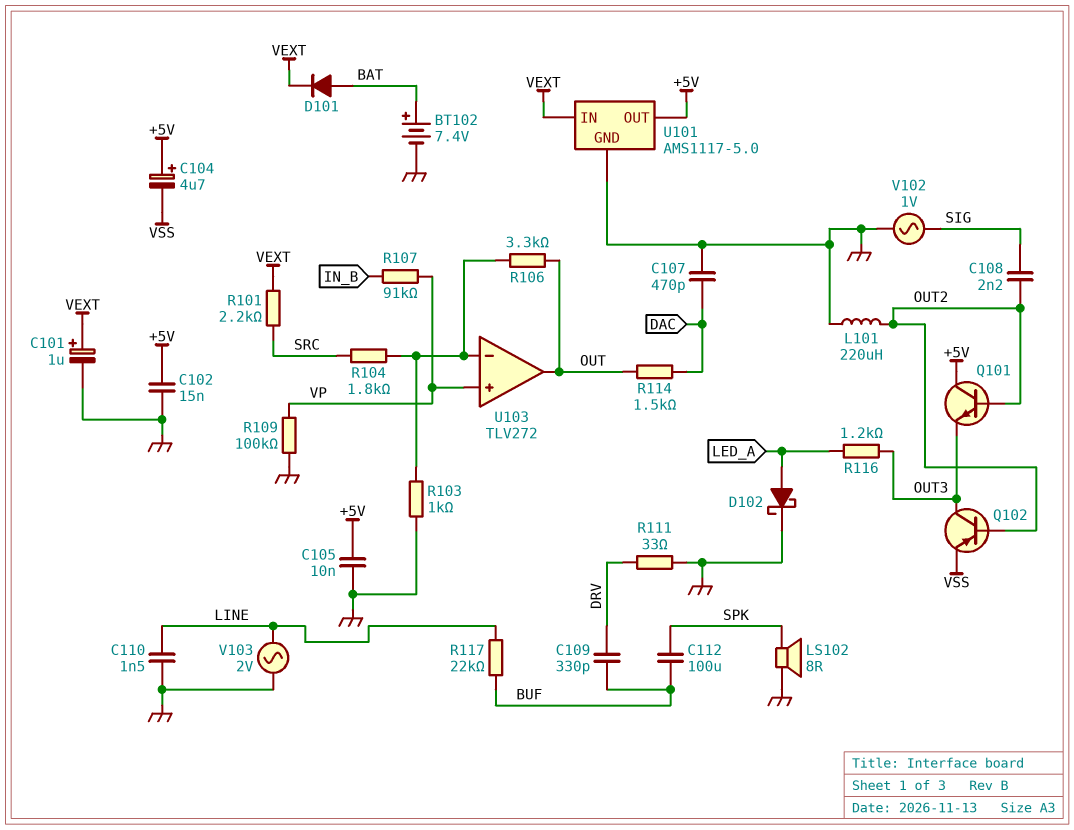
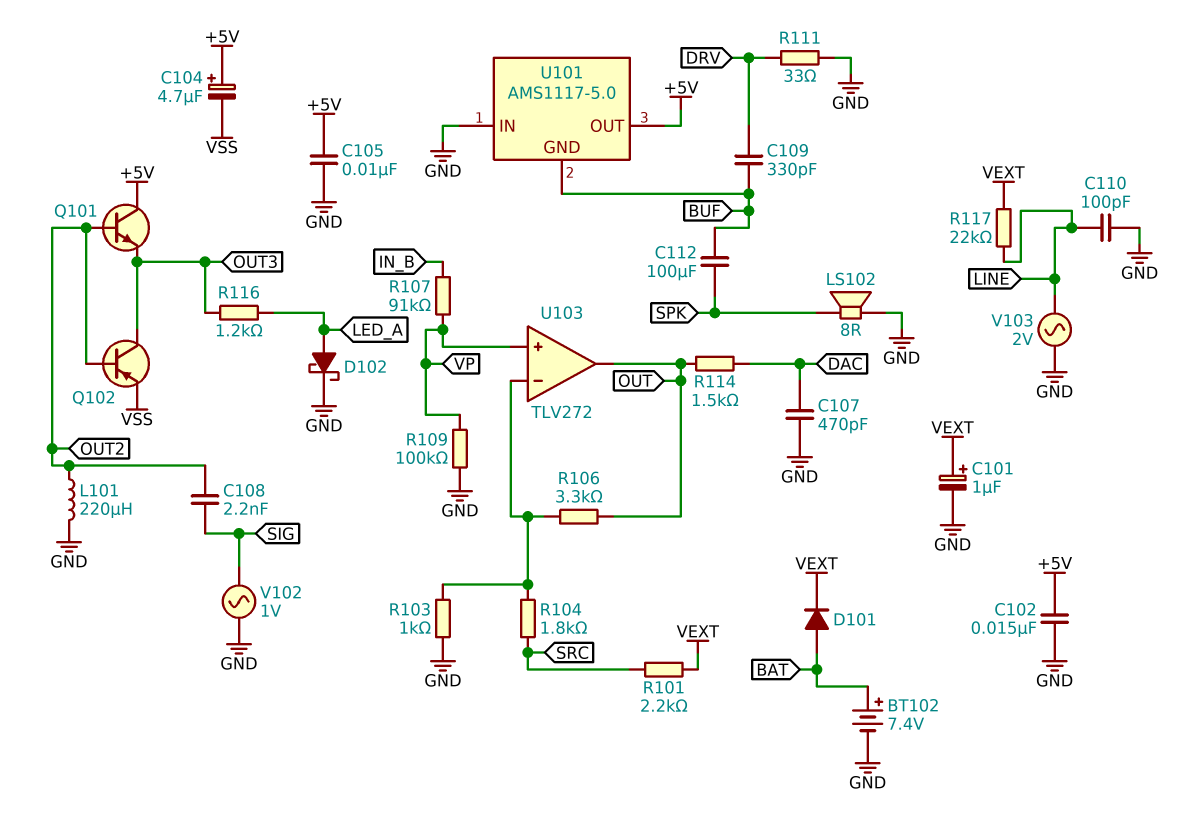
C110: 1.5nF (GND, LINE) -> 100pF (GND, LINE)
R117: 22k (BUF, LINE) -> 22k (LINE, VEXT)
U101 pin GND: GND -> BUF
U101 pin IN: VEXT -> GND

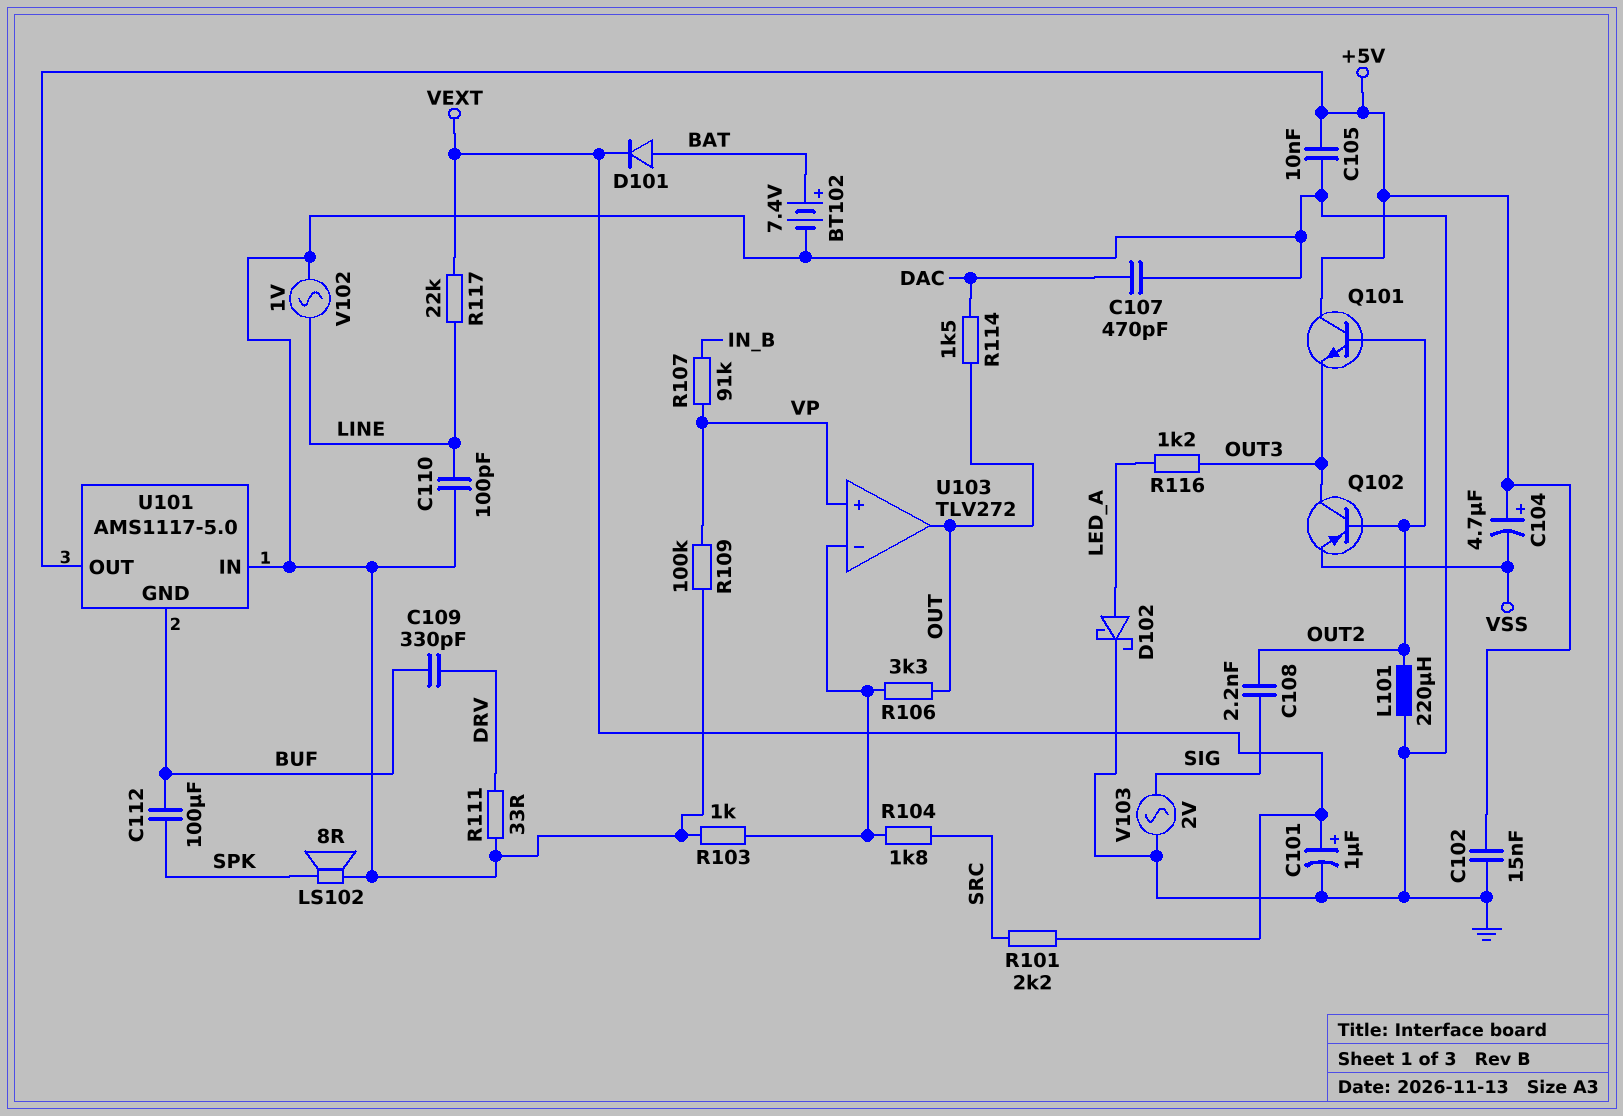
V102: AC 1V (GND, SIG) -> AC 1V (GND, LINE)
V103: AC 2V (GND, LINE) -> AC 2V (GND, SIG)

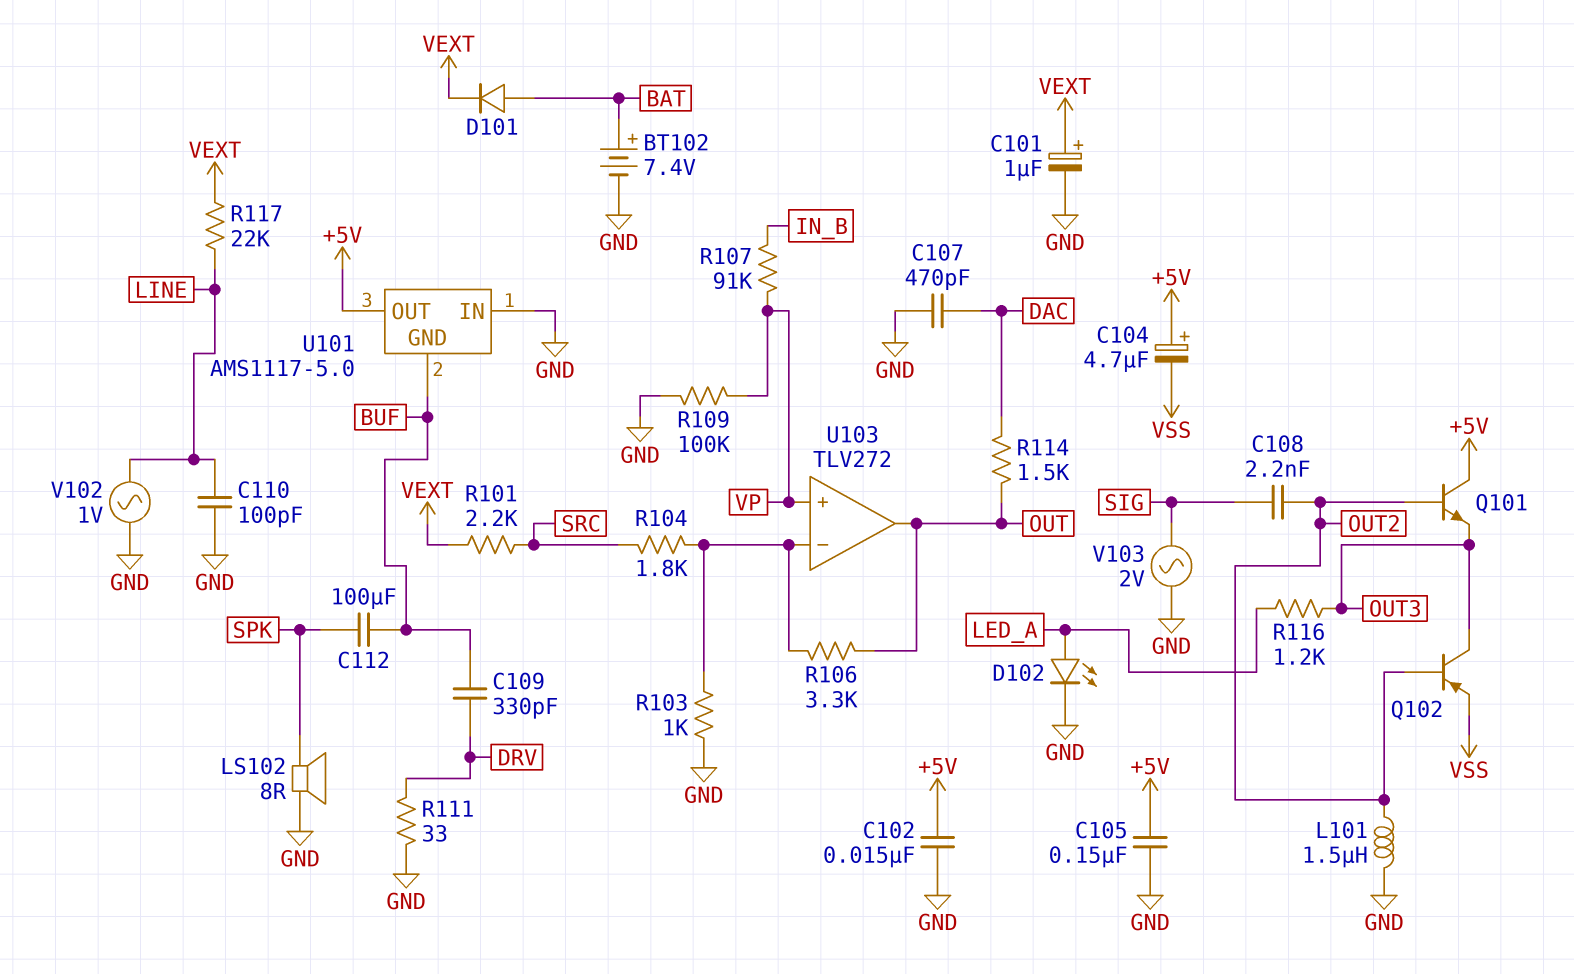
C105: 10nF (+5V, GND) -> 150nF (+5V, GND)
D102: schottky (A LED_A, K GND) -> LED (A LED_A, K GND)
L101: 220uH (GND, OUT2) -> 1.5uH (GND, OUT2)

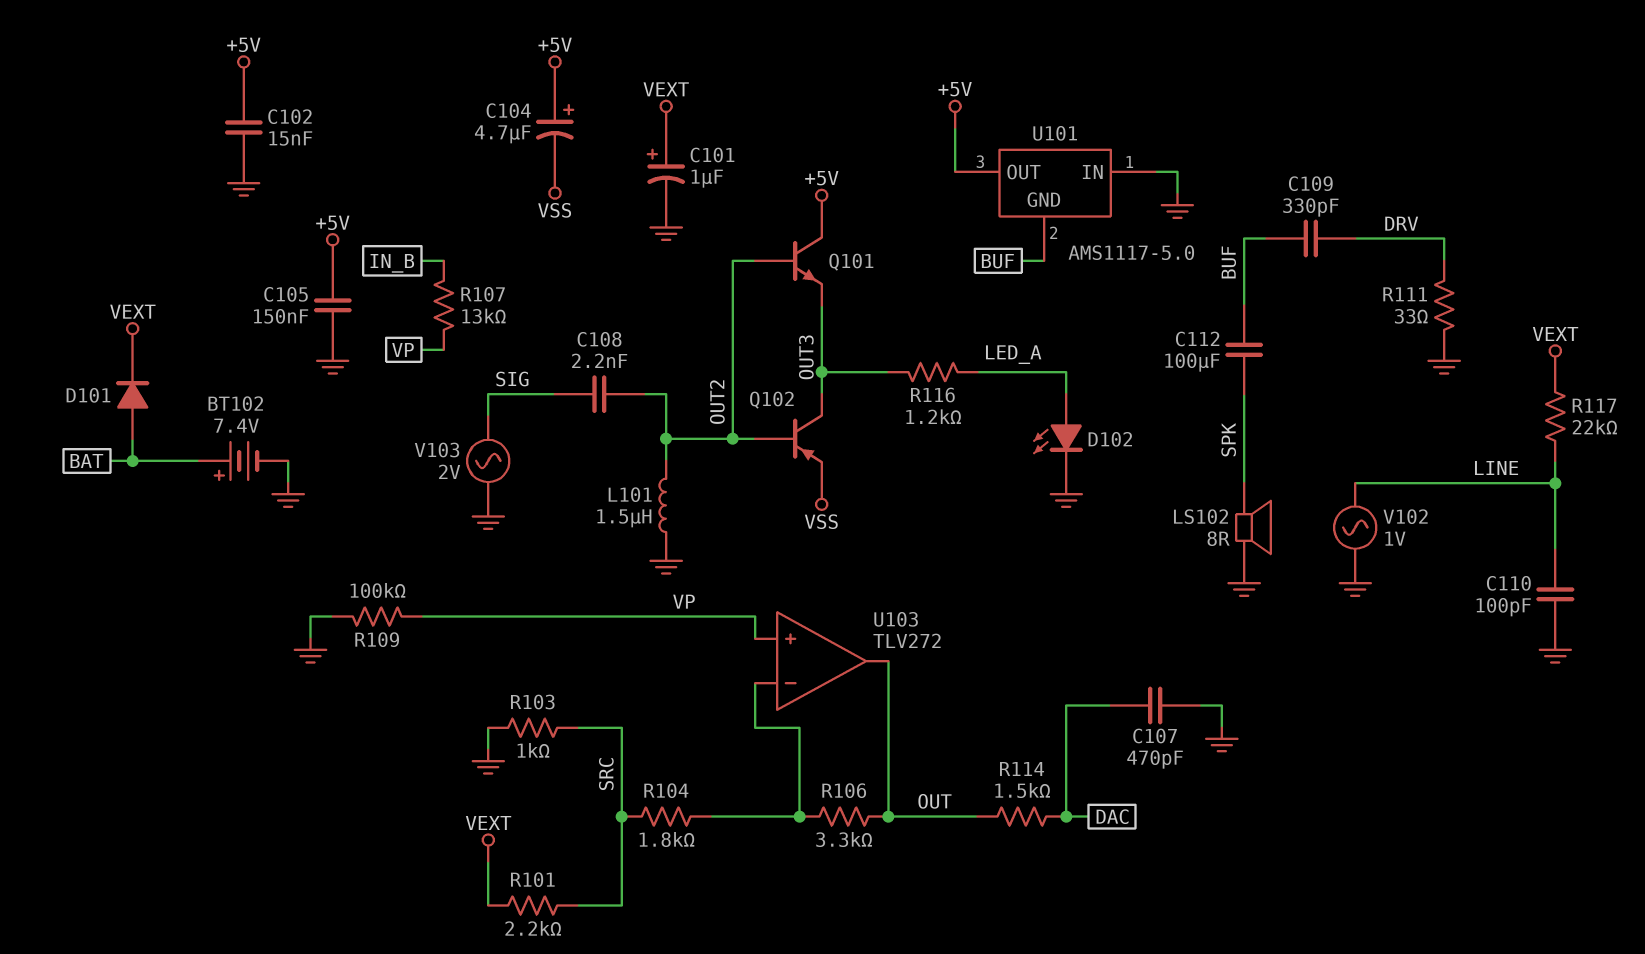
R103: 1k (GND, U103/in-) -> 1k (GND, SRC)
R107: 91k (IN_B, VP) -> 13k (IN_B, VP)

